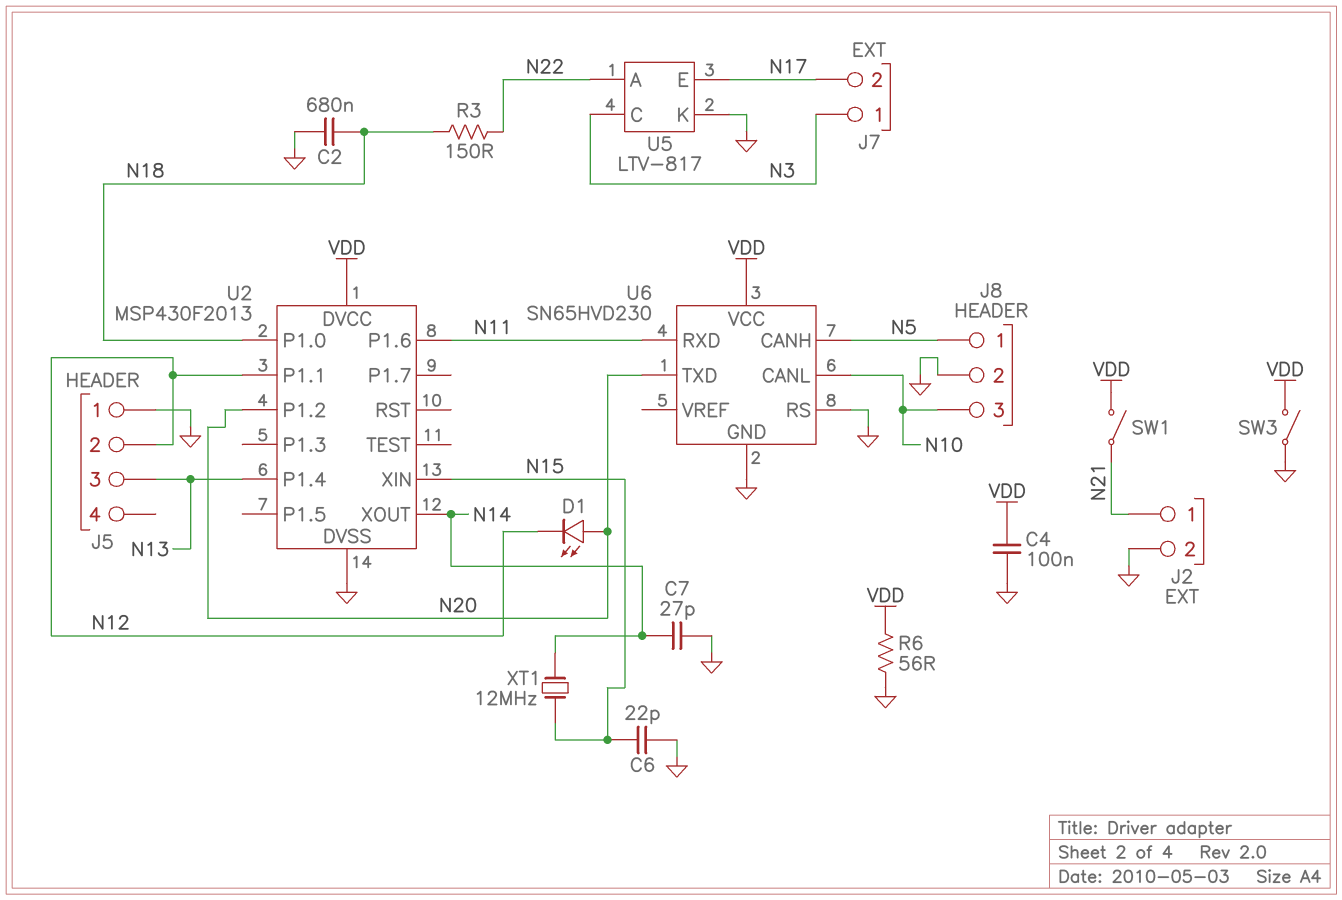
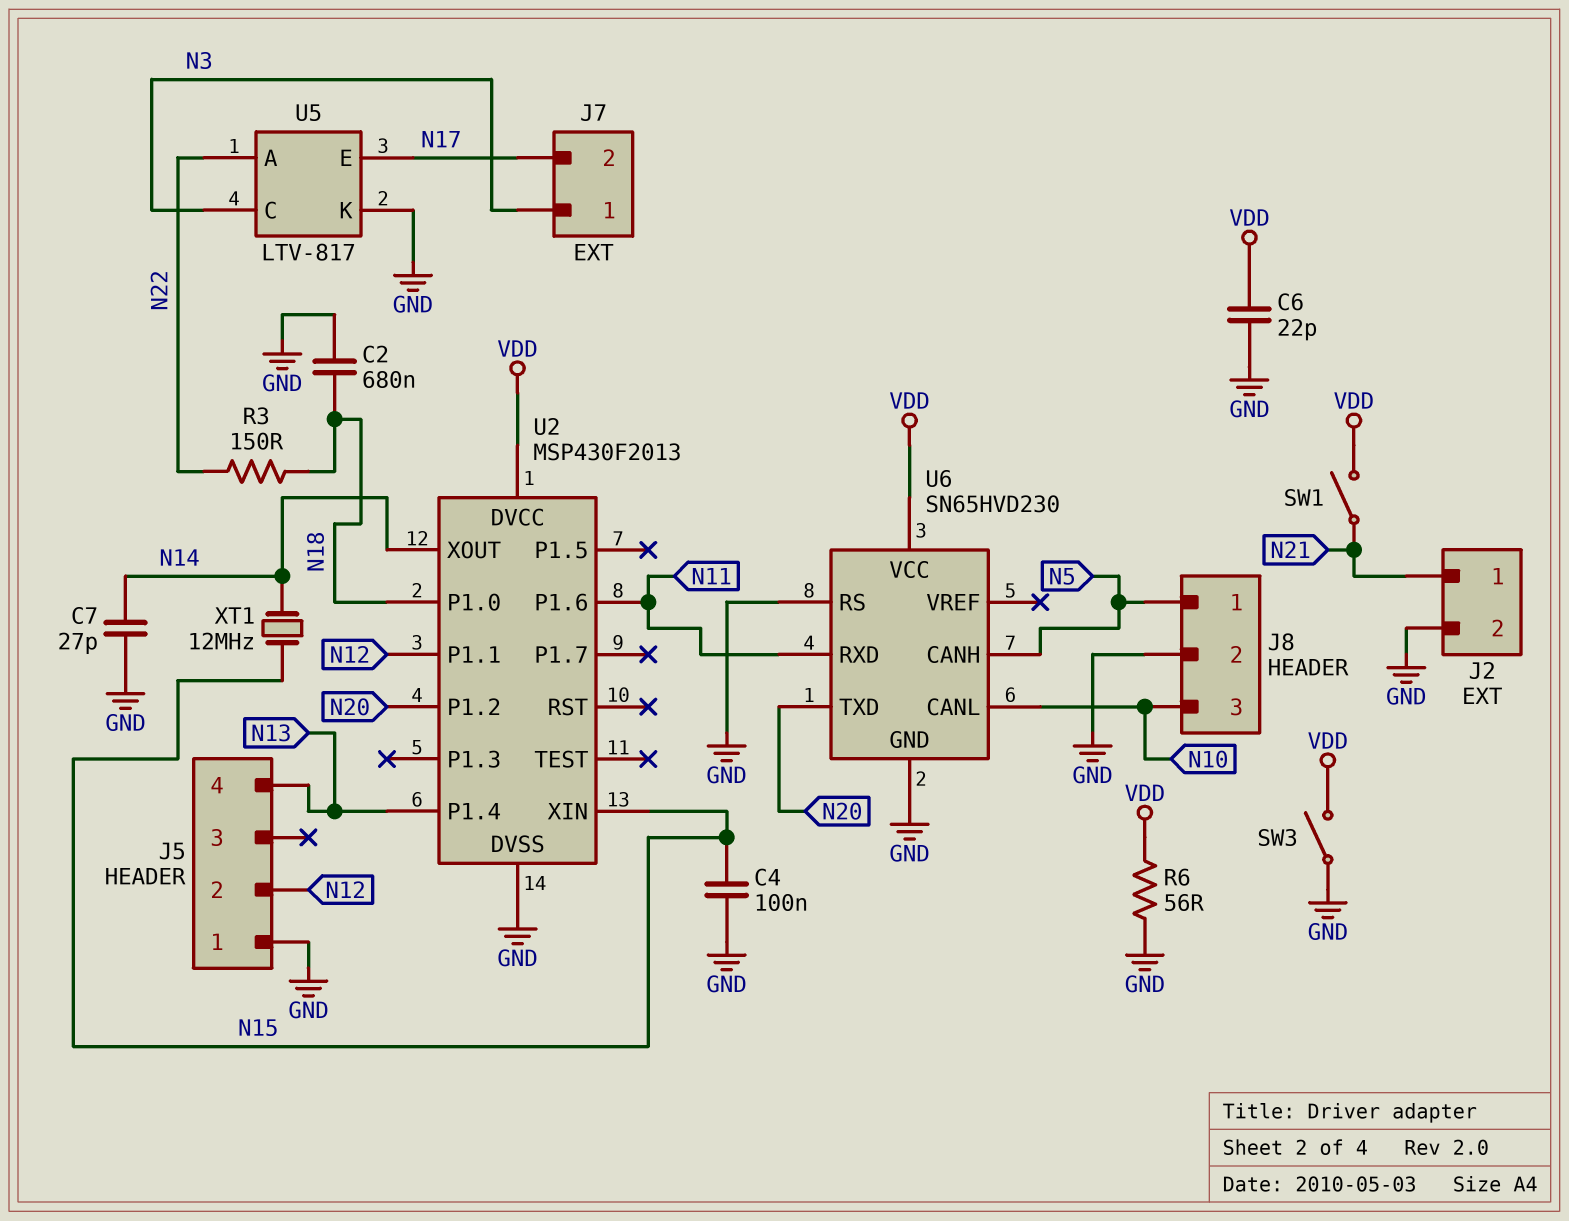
C4: 100nF (GND, VDD) -> 100nF (GND, N15)
C6: 22pF (GND, N15) -> 22pF (GND, VDD)
D1: LED (A N20, K N12) -> none
J5 pin 3: N13 -> none
J5 pin 4: none -> N13

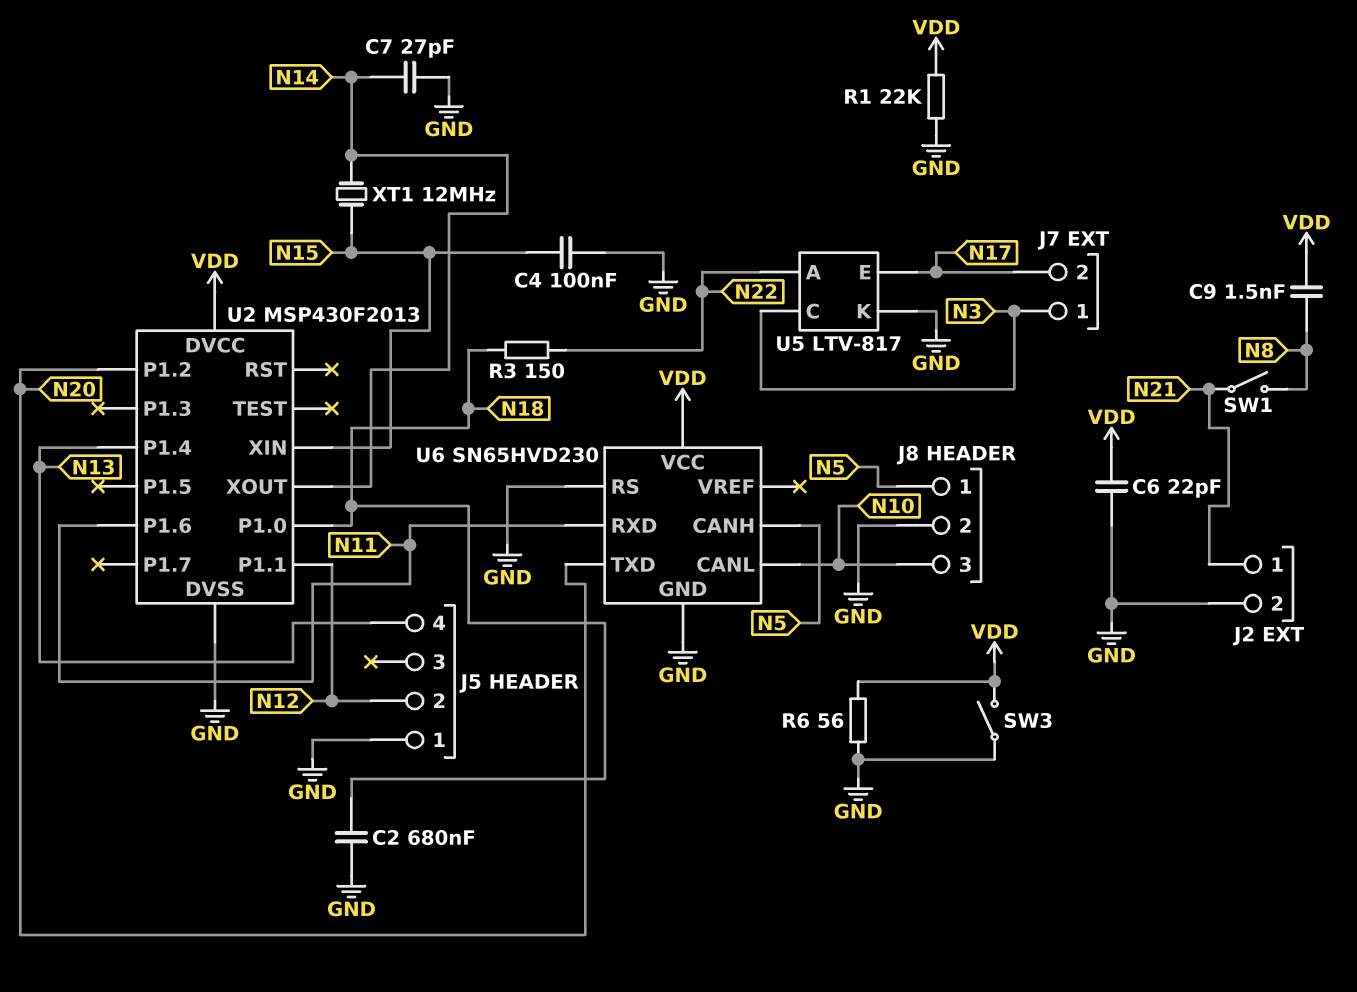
C9: none -> 1.5nF (N8, VDD)
R1: none -> 22k (GND, VDD)
SW1: switch (N21, VDD) -> switch (N8, N21)

